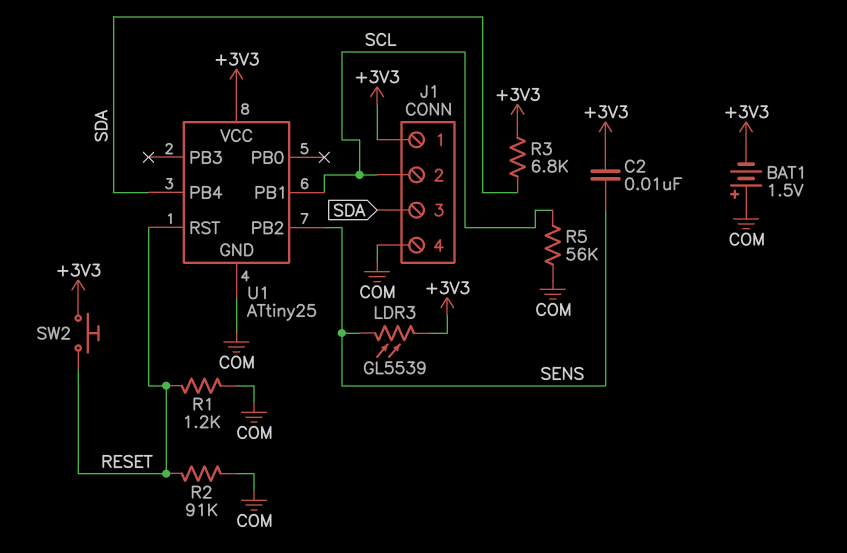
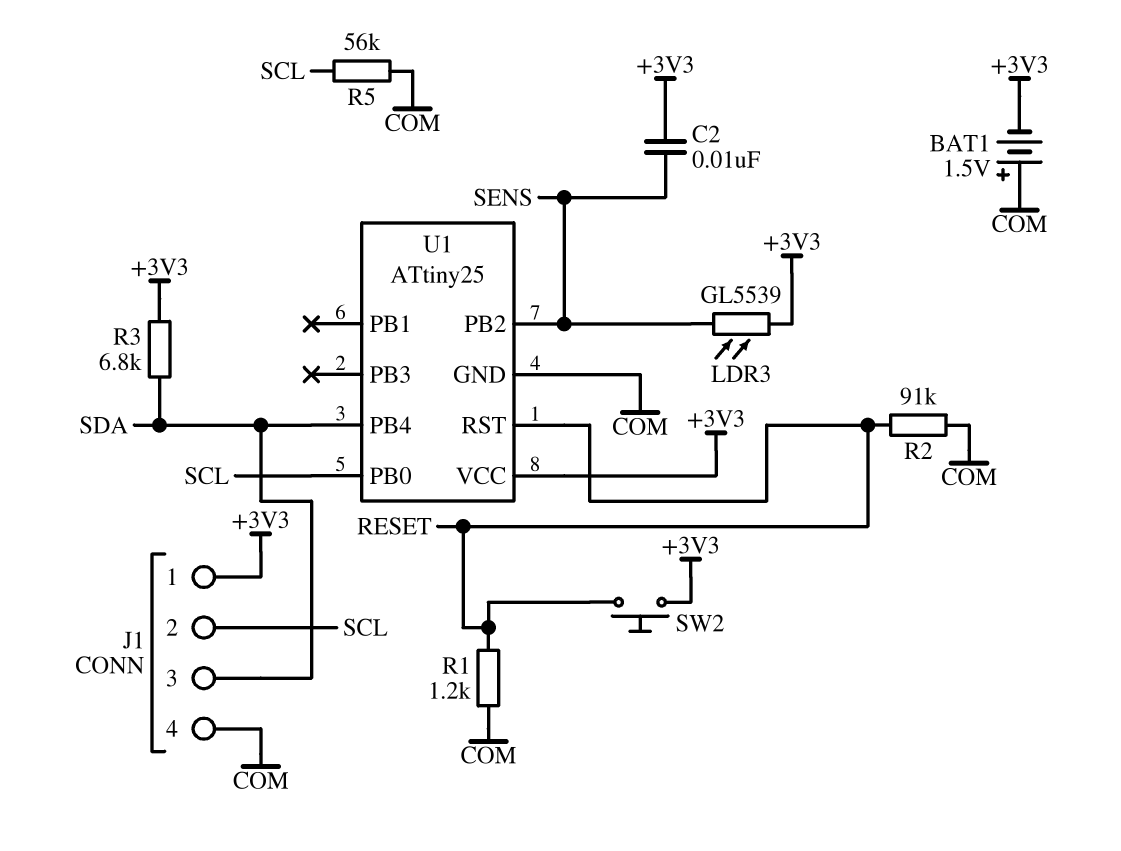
U1 pin PB0: none -> SCL
U1 pin PB1: SCL -> none

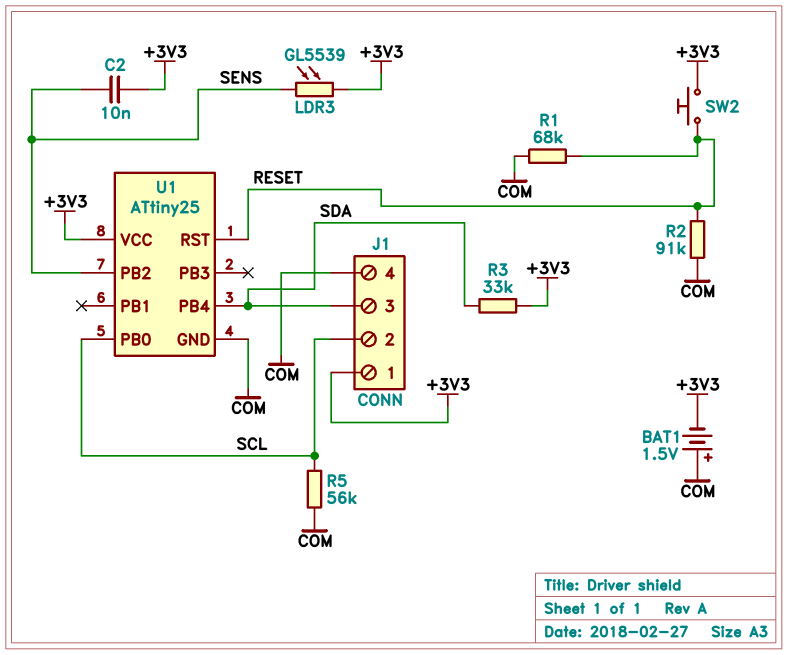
R1: 1.2k (COM, RESET) -> 68k (COM, RESET)
R3: 6.8k (+3V3, SDA) -> 33k (+3V3, SDA)

